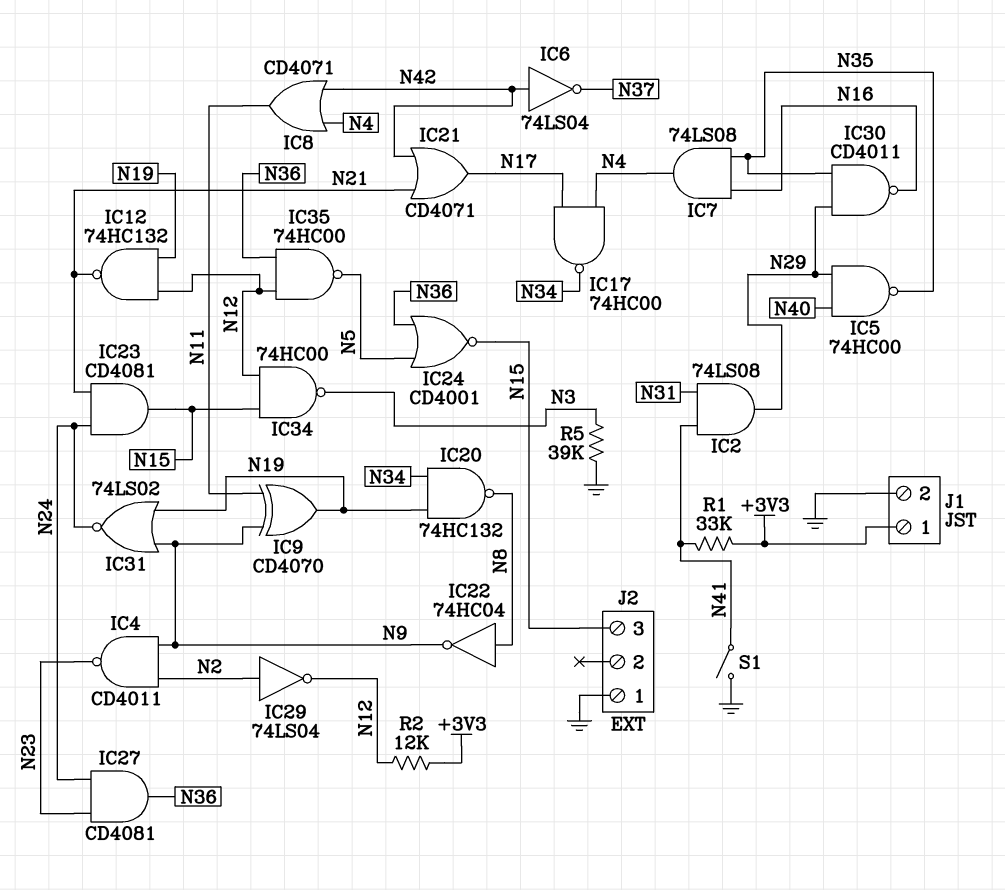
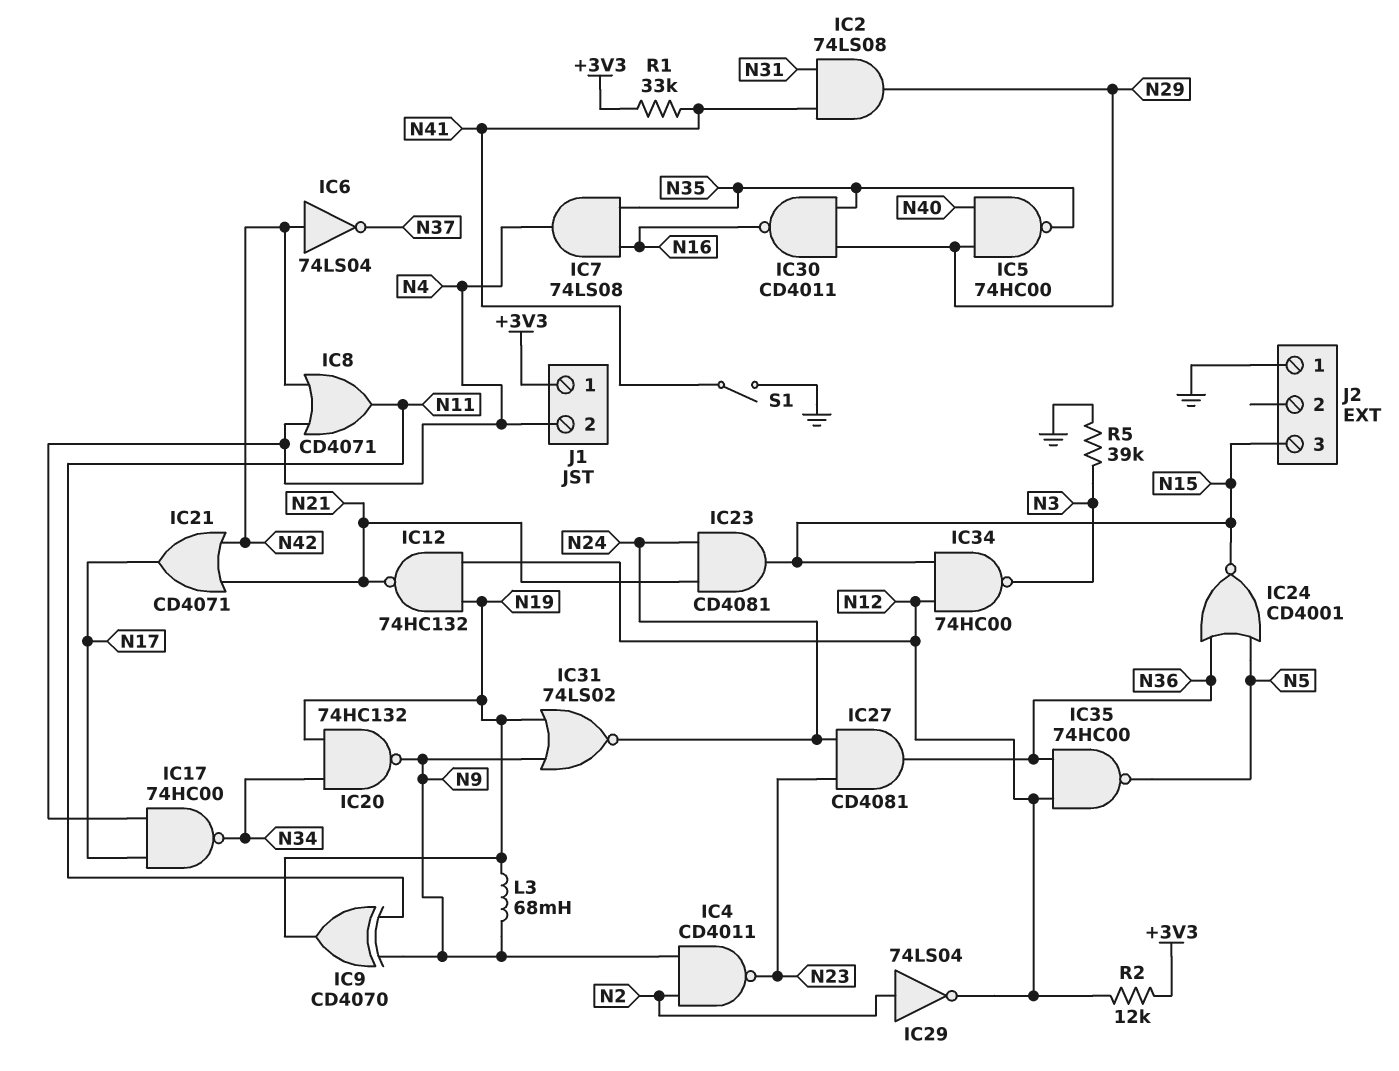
IC20: NAND 74HC132 (in N19, in N34, out N8) -> NAND 74HC132 (in N19, in N34, out N9)
IC22: NOT 74HC04 (in N8, out N9) -> none
J1 pin 2: GND -> N4
L3: none -> 68mH (N9, N19)

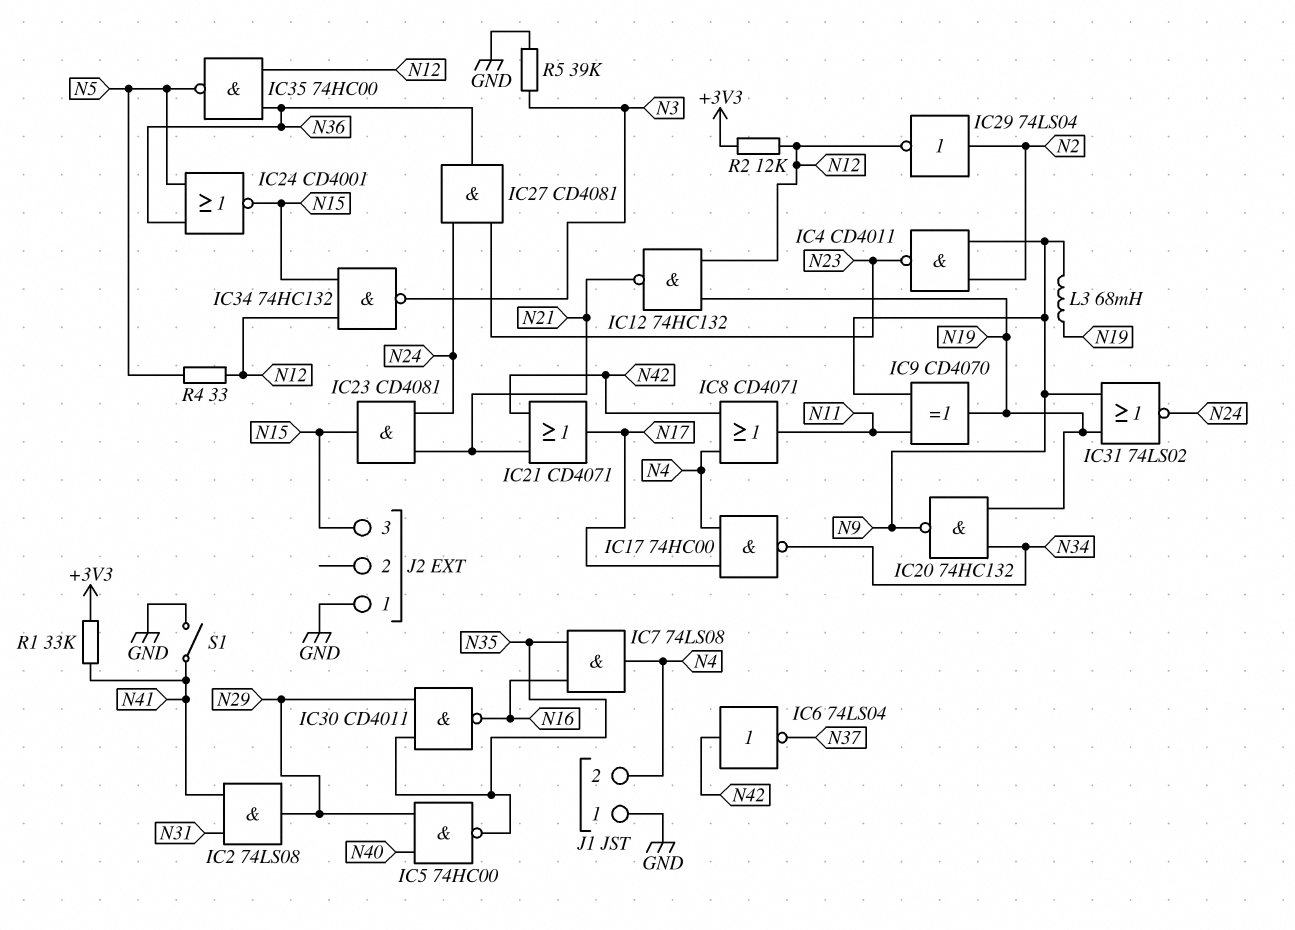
IC34: NAND 74HC00 (in N12, in N15, out N3) -> NAND 74HC132 (in N12, in N15, out N3)
J1 pin 1: +3V3 -> GND
R4: none -> 33 (N5, N12)

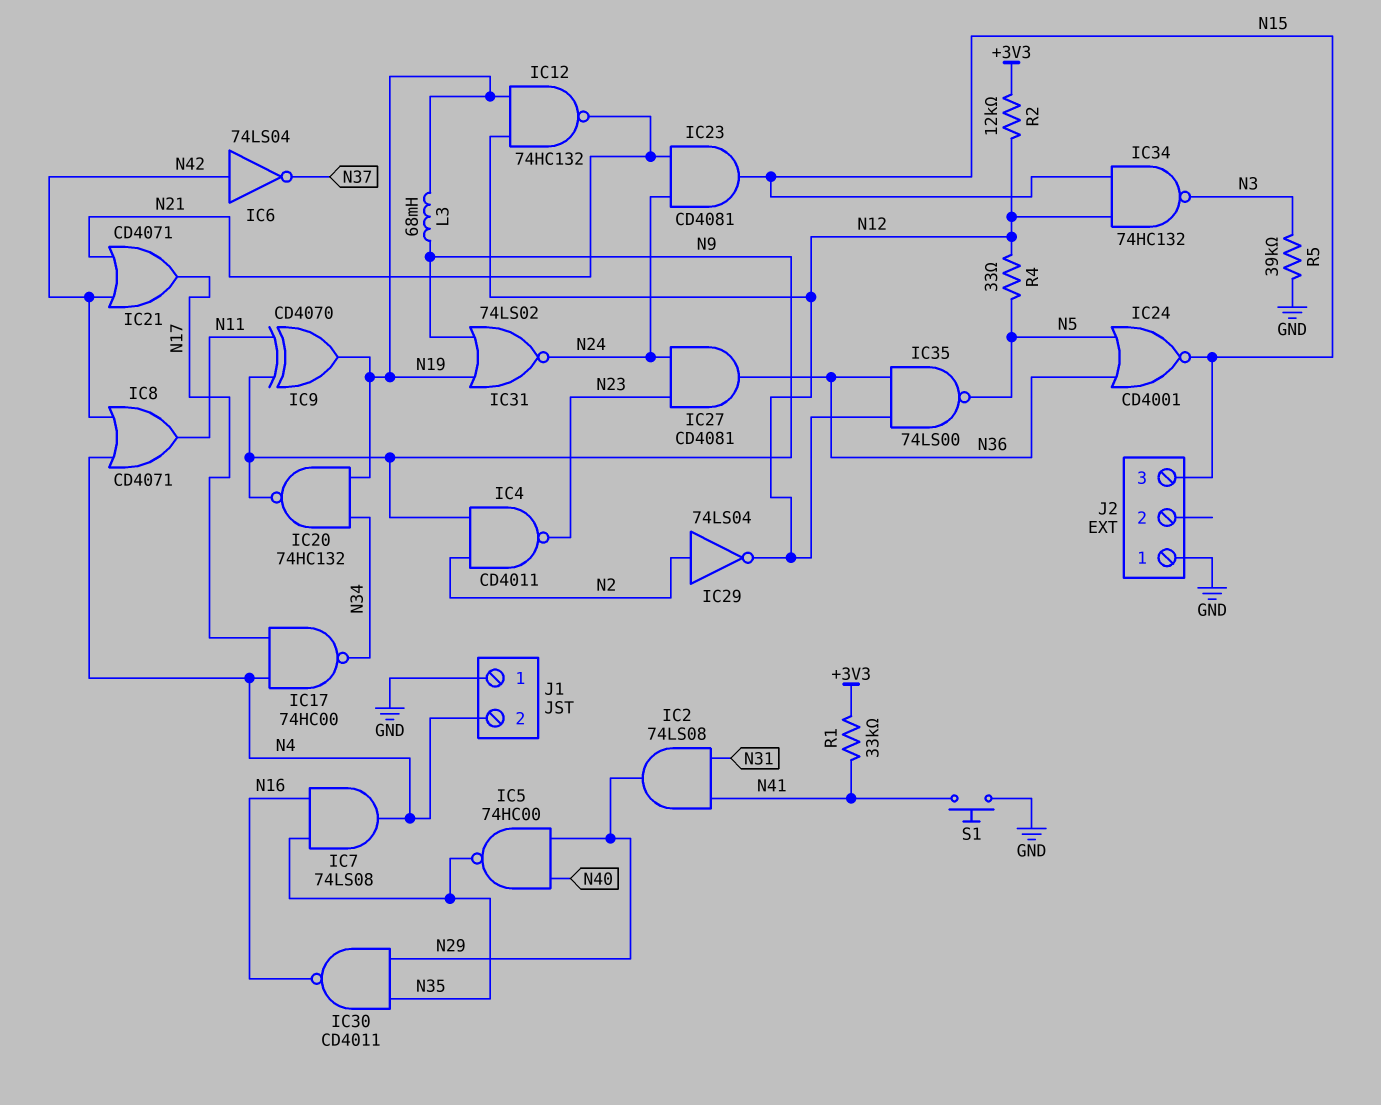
IC35: NAND 74HC00 (in N12, in N36, out N5) -> NAND 74LS00 (in N12, in N36, out N5)
S1: switch (GND, N41) -> button (GND, N41)

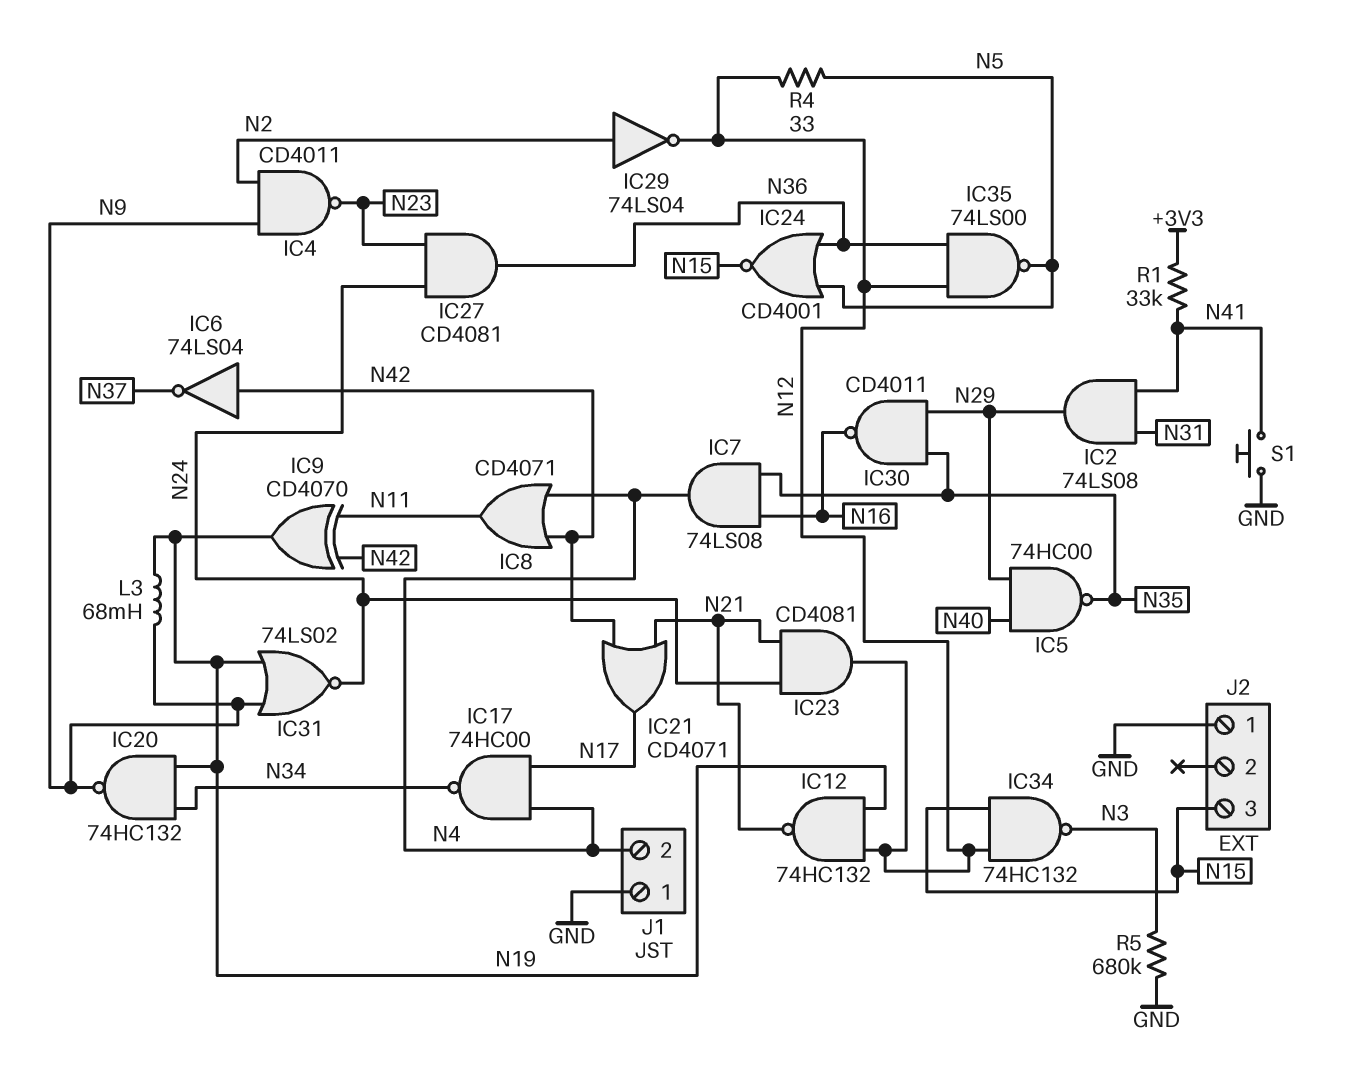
IC9: XOR CD4070 (in N9, in N11, out N19) -> XOR CD4070 (in N11, in N42, out N19)
IC23: AND CD4081 (in N21, in N24, out N15) -> AND CD4081 (in N21, in N24, out N12)
R2: 12k (+3V3, N12) -> none
R5: 39k (GND, N3) -> 680k (GND, N3)

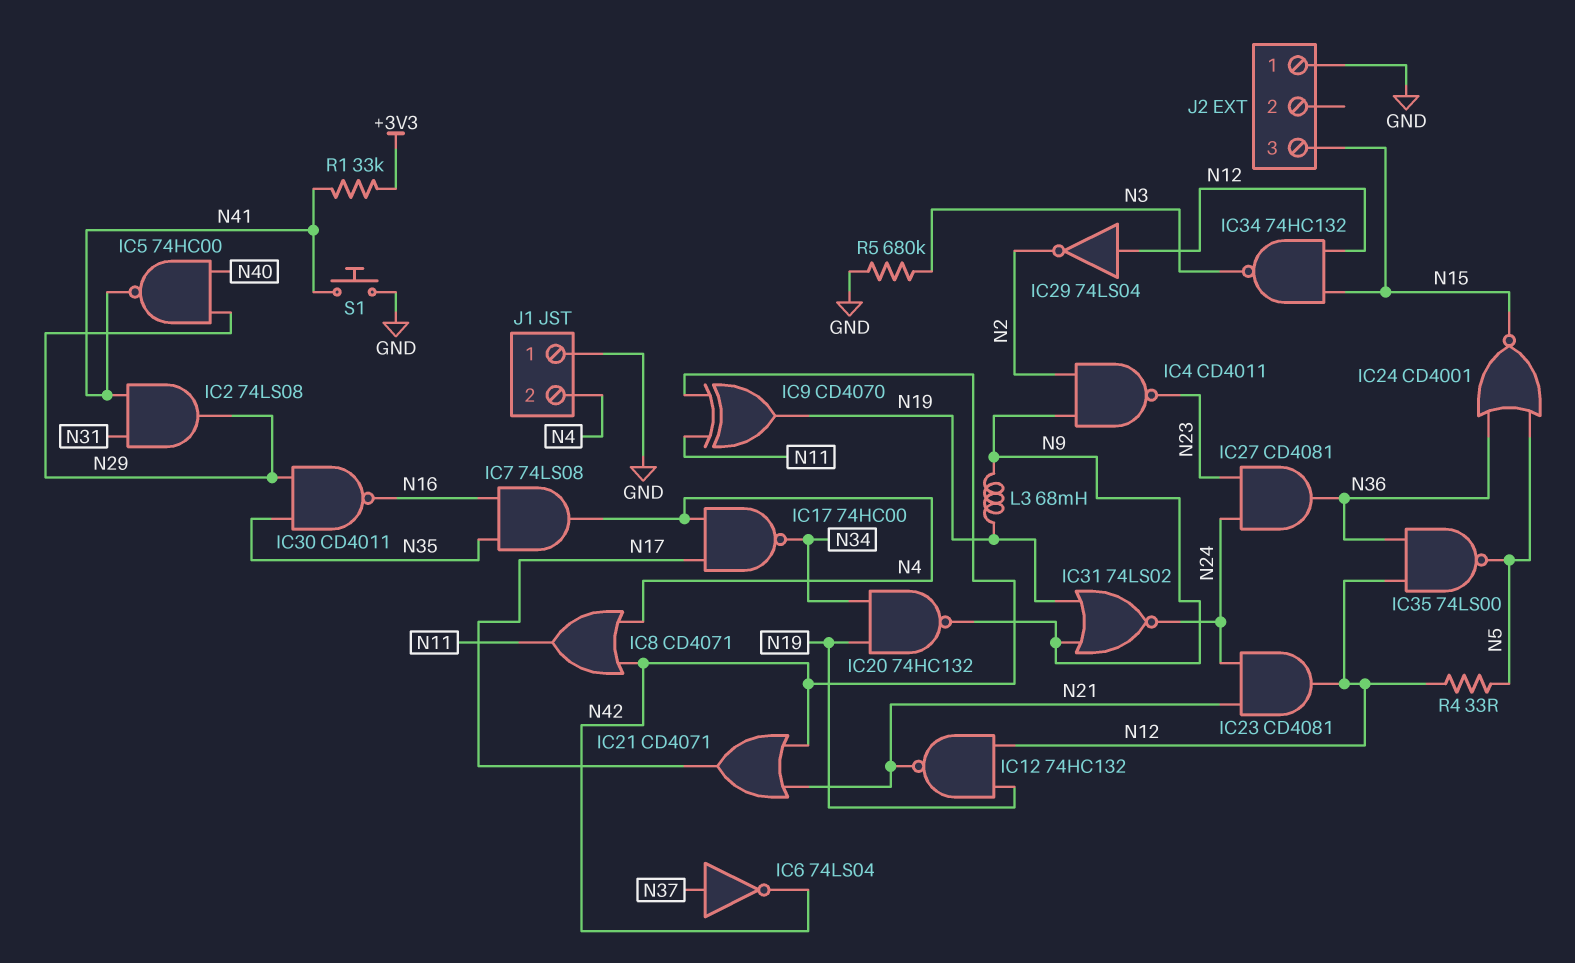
IC5: NAND 74HC00 (in N29, in N40, out N35) -> NAND 74HC00 (in N29, in N40, out N41)
IC6: NOT 74LS04 (in N42, out N37) -> NOT 74LS04 (in N37, out N42)
IC29: NOT 74LS04 (in N2, out N12) -> NOT 74LS04 (in N12, out N2)

